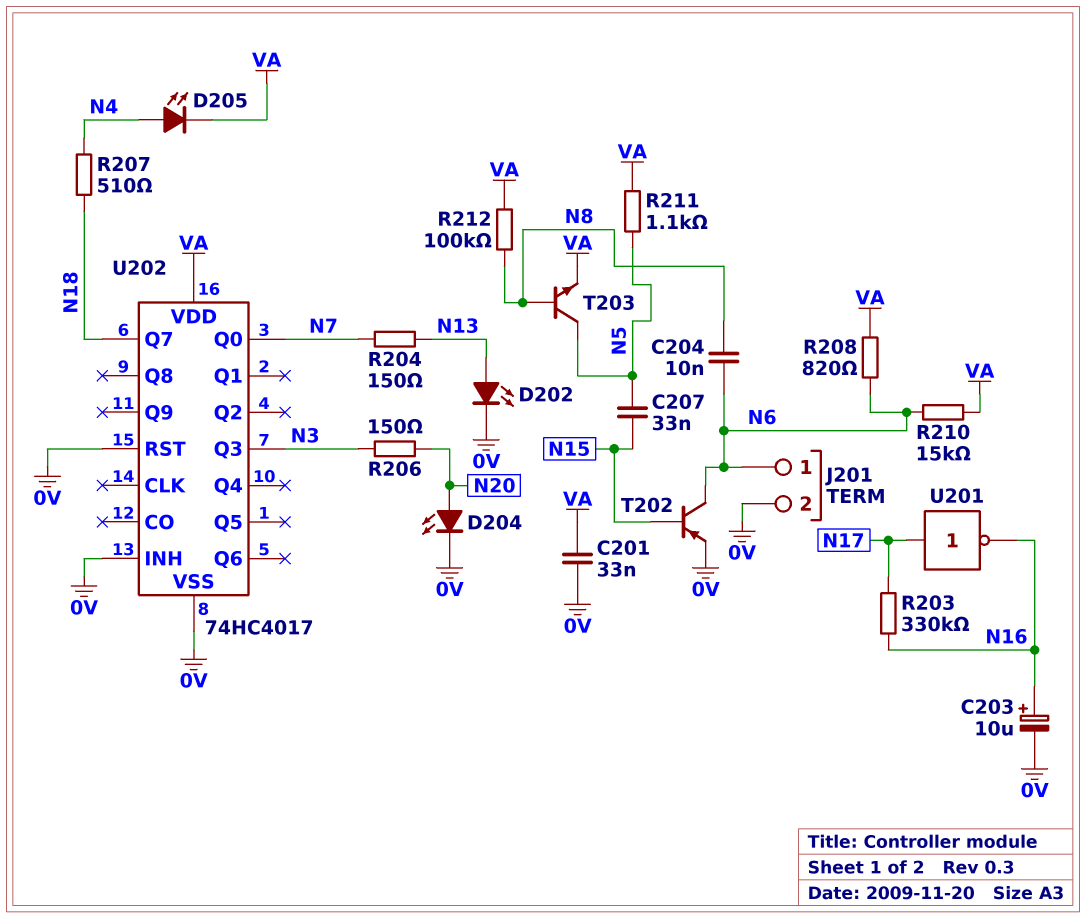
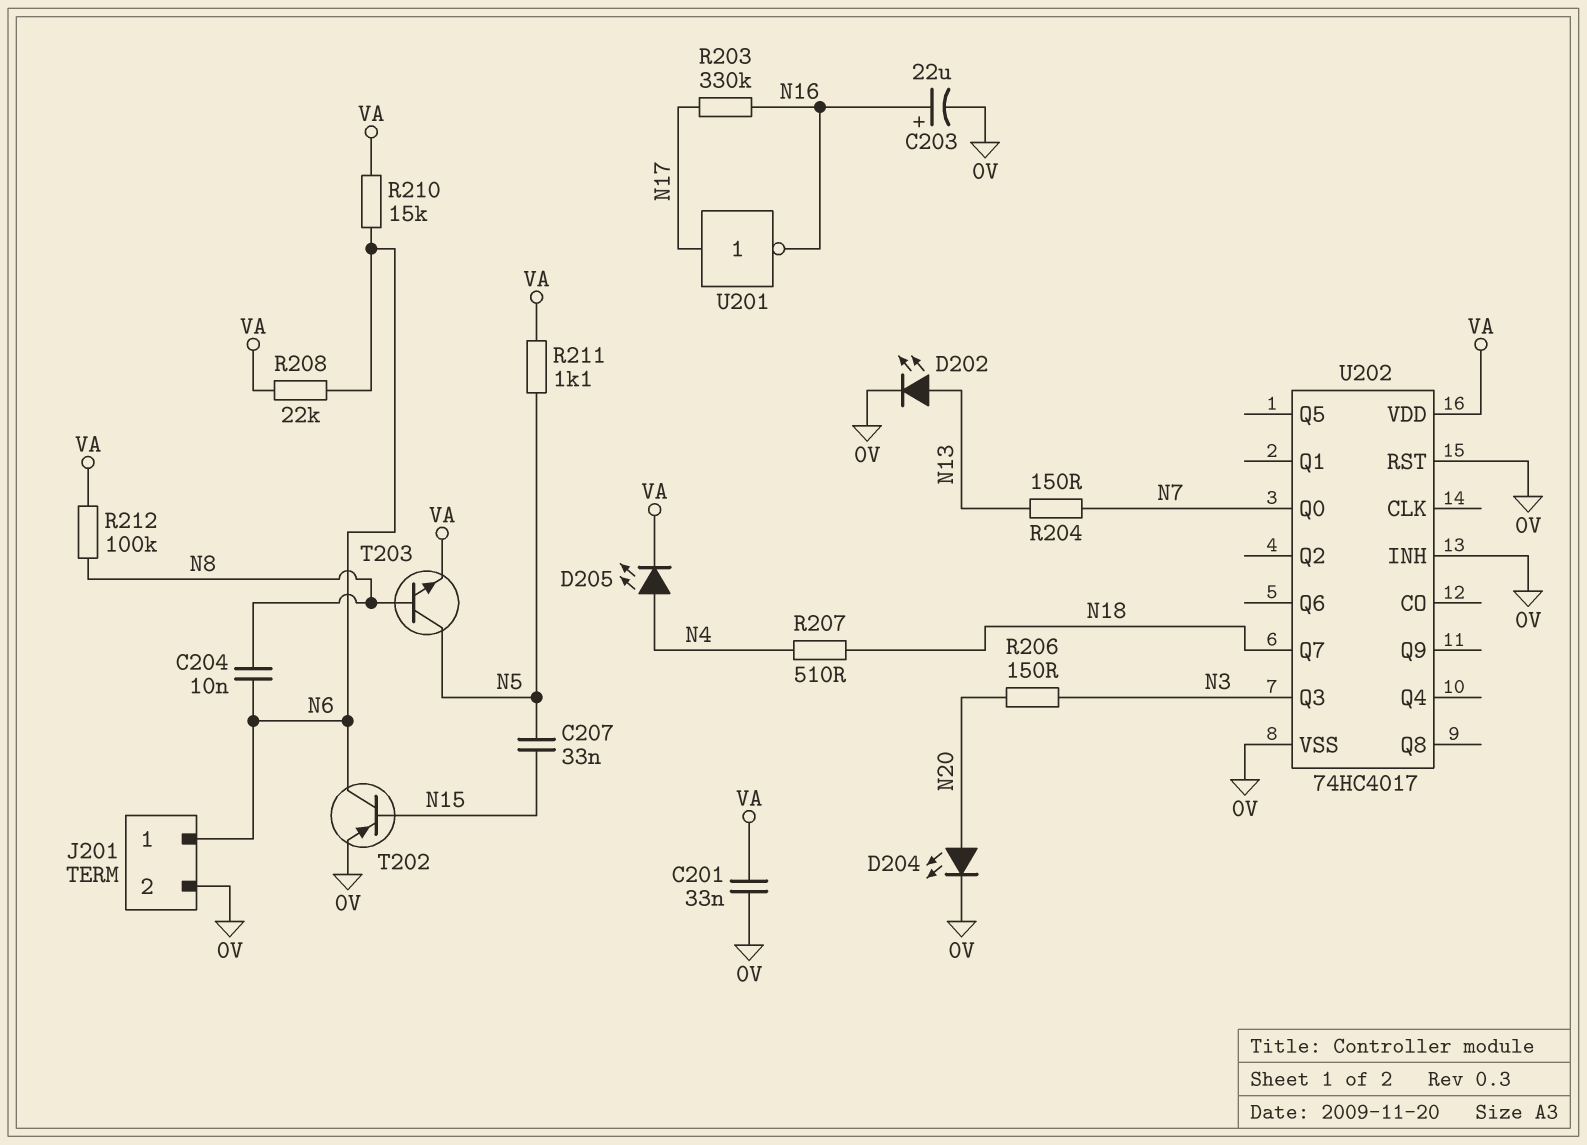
C203: 10uF (plus N16, minus 0V) -> 22uF (plus N16, minus 0V)
R208: 820 (N6, VA) -> 22k (N6, VA)

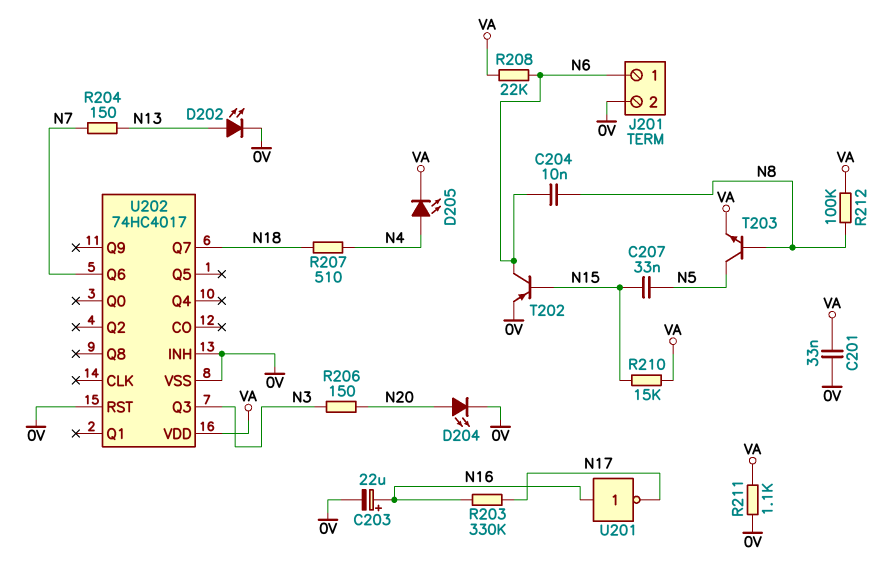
R210: 15k (N6, VA) -> 15k (N15, VA)
R211: 1.1k (N5, VA) -> 1.1k (0V, VA)
U201: NOT (in N17, out N16) -> NOT (in N16, out N17)
U202 pin Q0: N7 -> none
U202 pin Q6: none -> N7

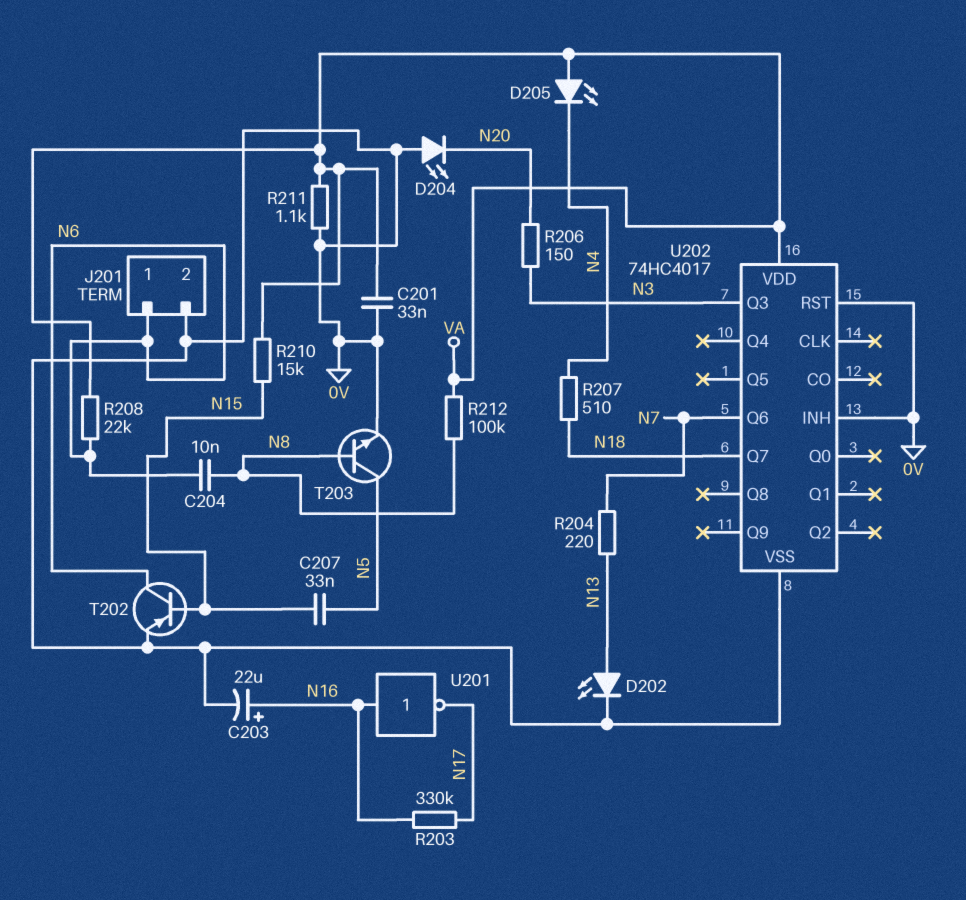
D204: LED (A N20, K 0V) -> LED (A 0V, K N20)
D205: LED (A N4, K VA) -> LED (A VA, K N4)
R204: 150 (N7, N13) -> 220 (N7, N13)
T203: NPN (B N8, C N5, E VA) -> NPN (B N8, C N5, E 0V)

